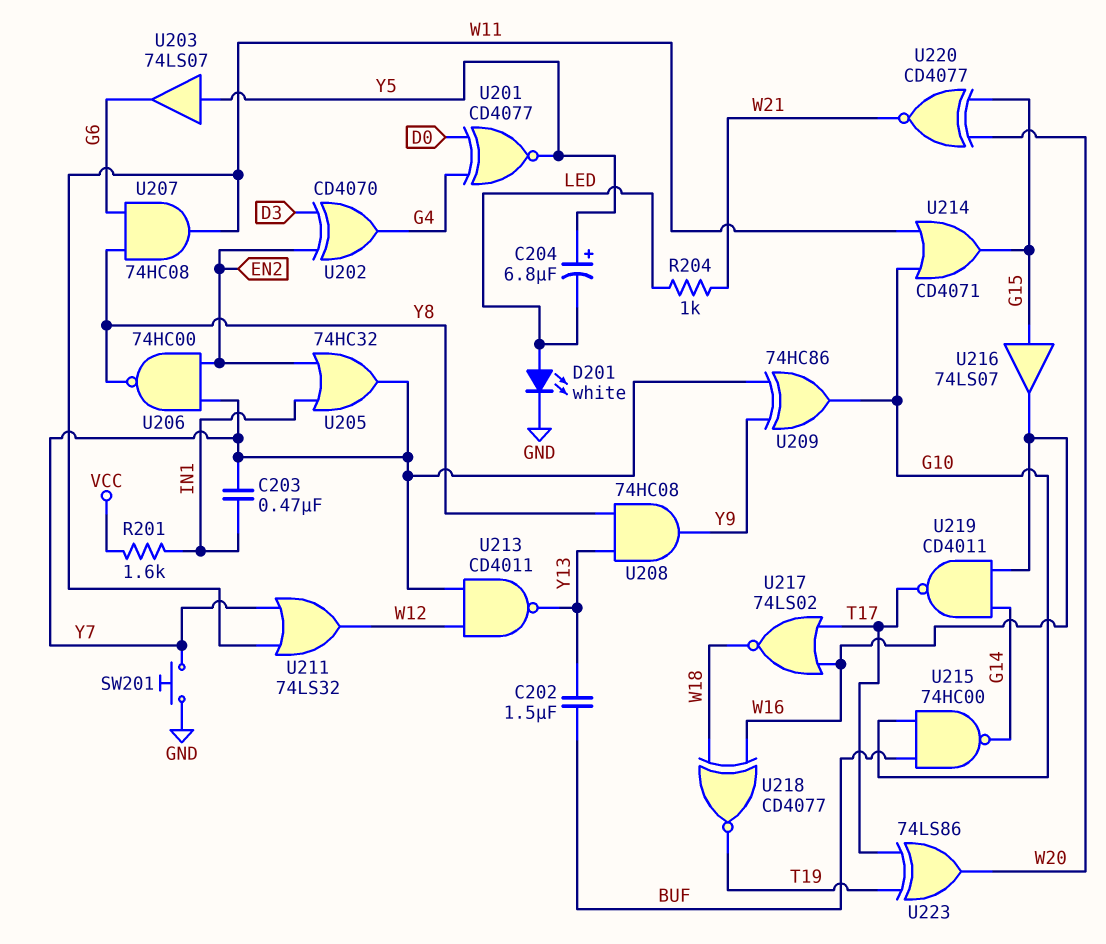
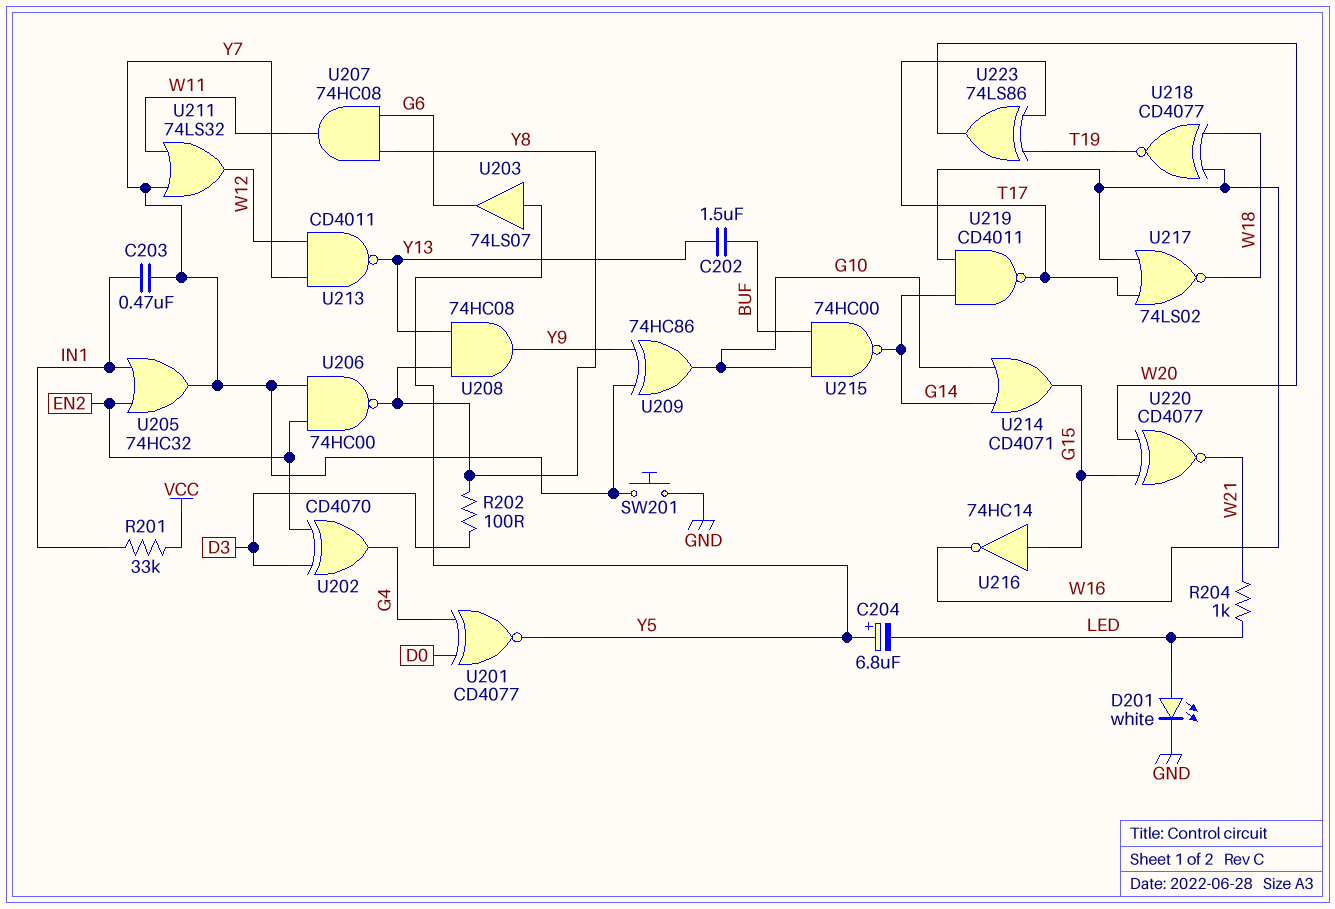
R201: 1.6k (IN1, VCC) -> 33k (IN1, VCC)
R202: none -> 100 (D3, Y8)
U214: OR CD4071 (in G10, in W11, out G15) -> OR CD4071 (in G10, in G14, out G15)
U216: buffer 74LS07 (in G15, out W16) -> NOT 74HC14 (in G15, out W16)

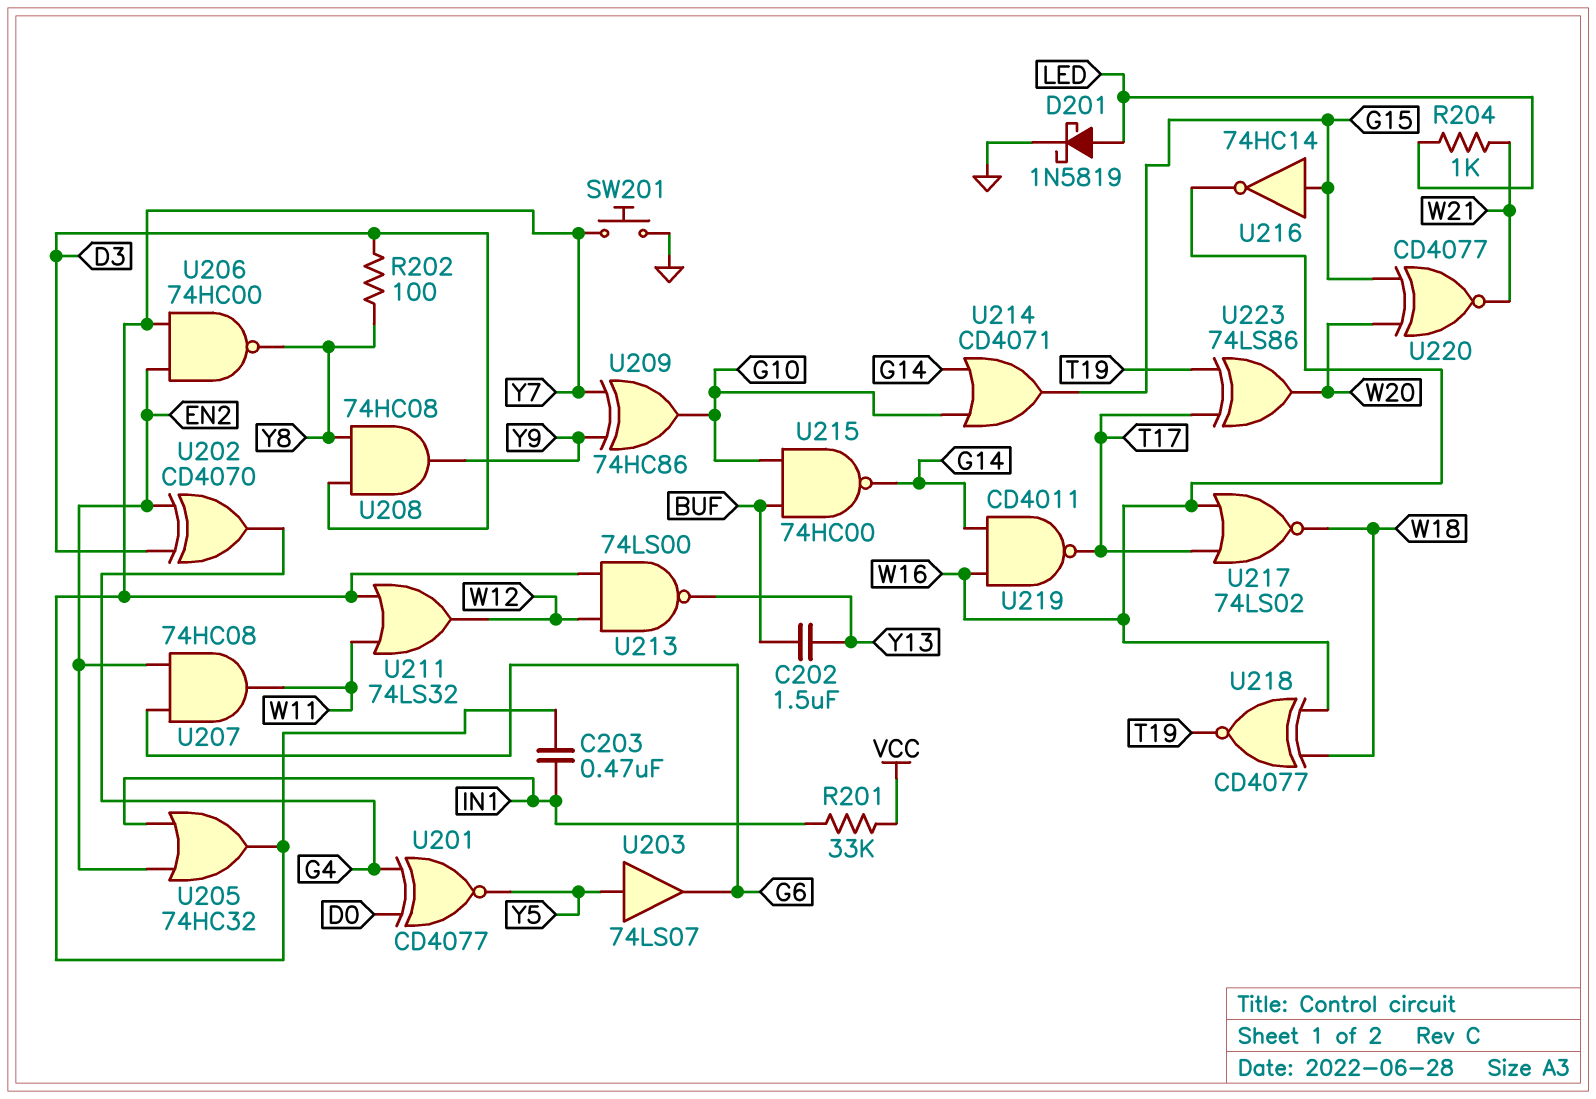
C204: 6.8uF (plus Y5, minus LED) -> none
D201: LED white (A LED, K GND) -> schottky 1N5819 (A LED, K GND)
U207: AND 74HC08 (in G6, in Y8, out W11) -> AND 74HC08 (in EN2, in G6, out W11)
U208: AND 74HC08 (in Y8, in Y13, out Y9) -> AND 74HC08 (in D3, in Y8, out Y9)
U213: NAND CD4011 (in W12, in Y7, out Y13) -> NAND 74LS00 (in W12, in Y7, out Y13)

